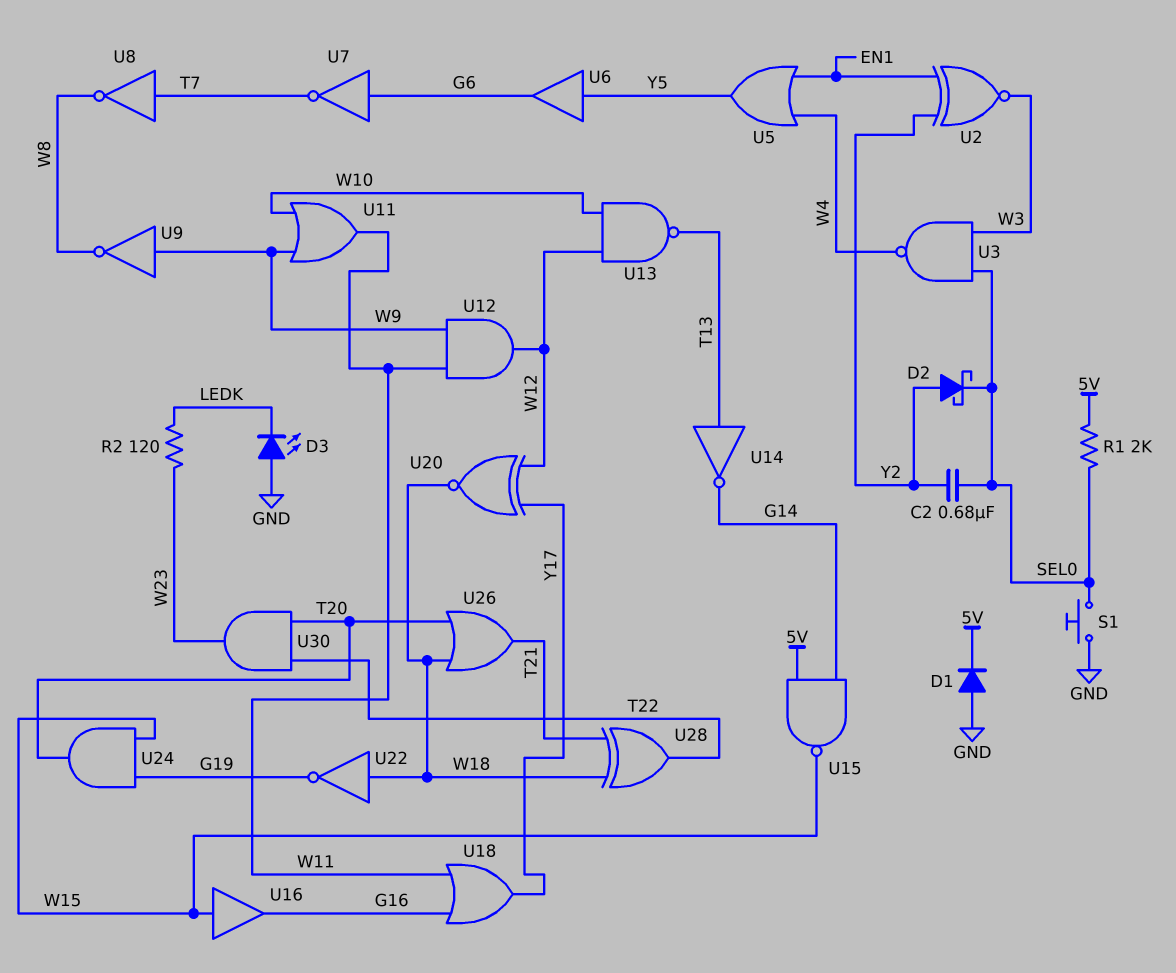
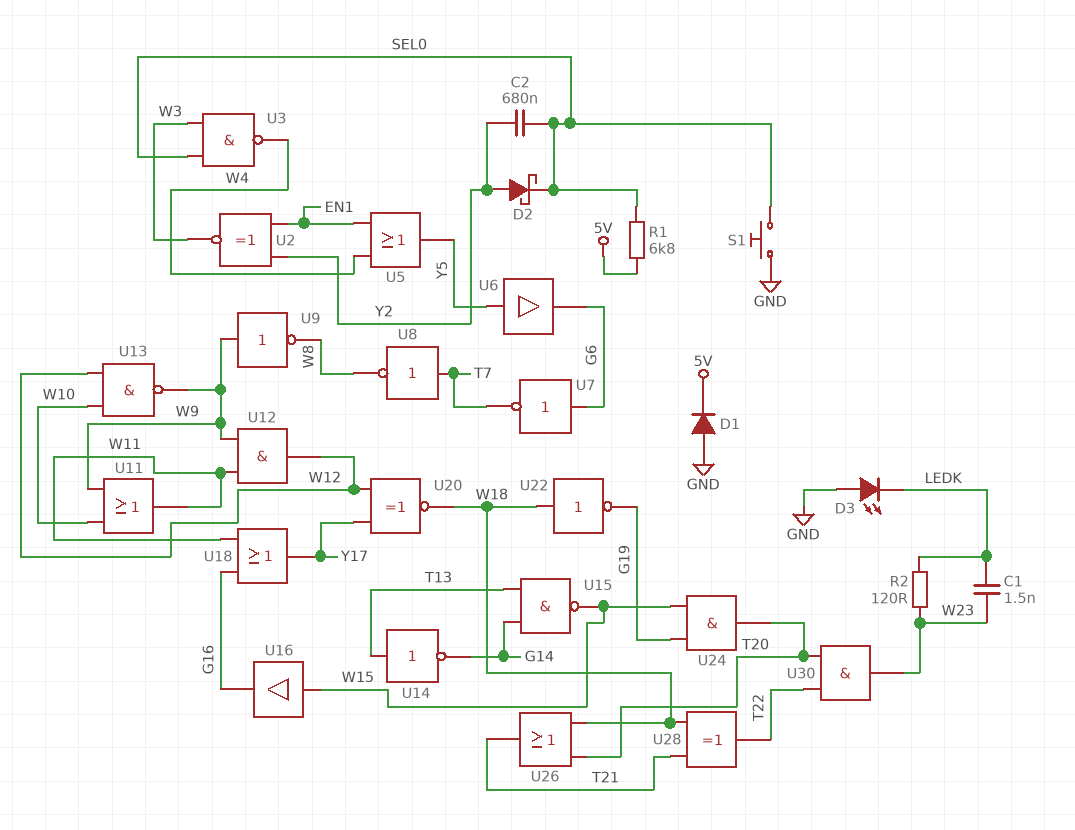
C1: none -> 1.5nF (LEDK, W23)
R1: 2k (5V, SEL0) -> 6.8k (5V, SEL0)
U13: NAND (in W10, in W12, out T13) -> NAND (in W10, in W12, out W9)
U15: NAND (in 5V, in G14, out W15) -> NAND (in G14, in T13, out W15)

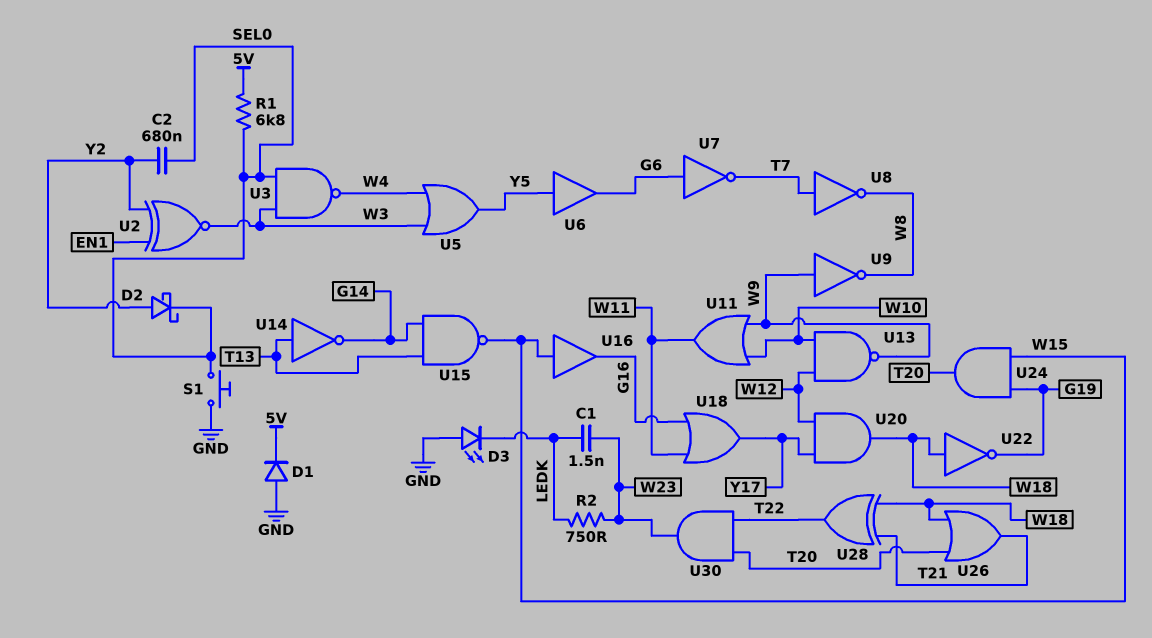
R2: 120 (LEDK, W23) -> 750 (LEDK, W23)
U5: OR (in EN1, in W4, out Y5) -> OR (in W3, in W4, out Y5)
U12: AND (in W9, in W11, out W12) -> none
U20: XNOR (in W12, in Y17, out W18) -> AND (in W12, in Y17, out W18)

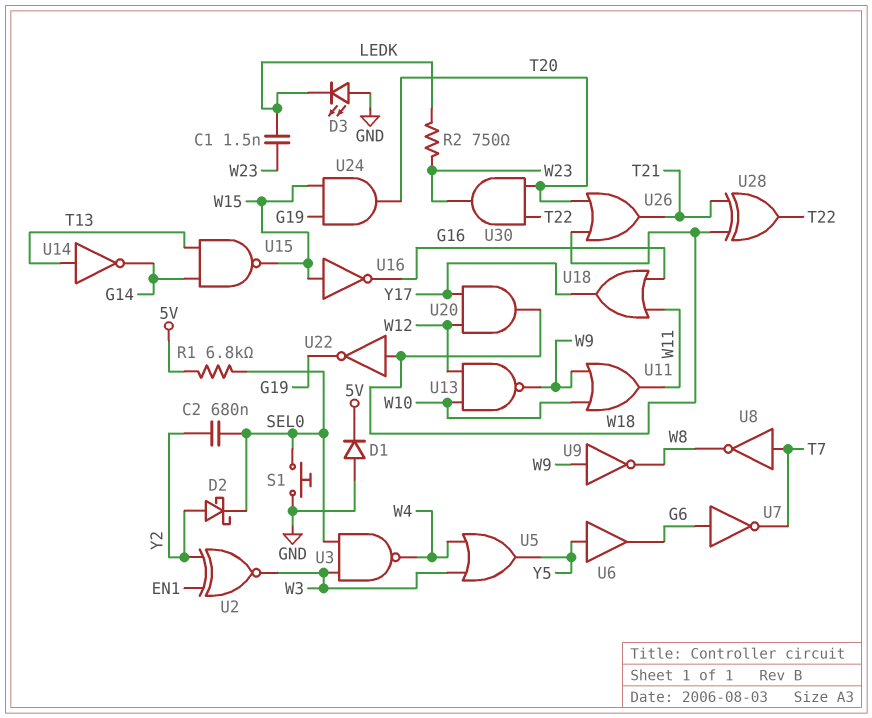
U16: buffer (in W15, out G16) -> NOT (in W15, out G16)

